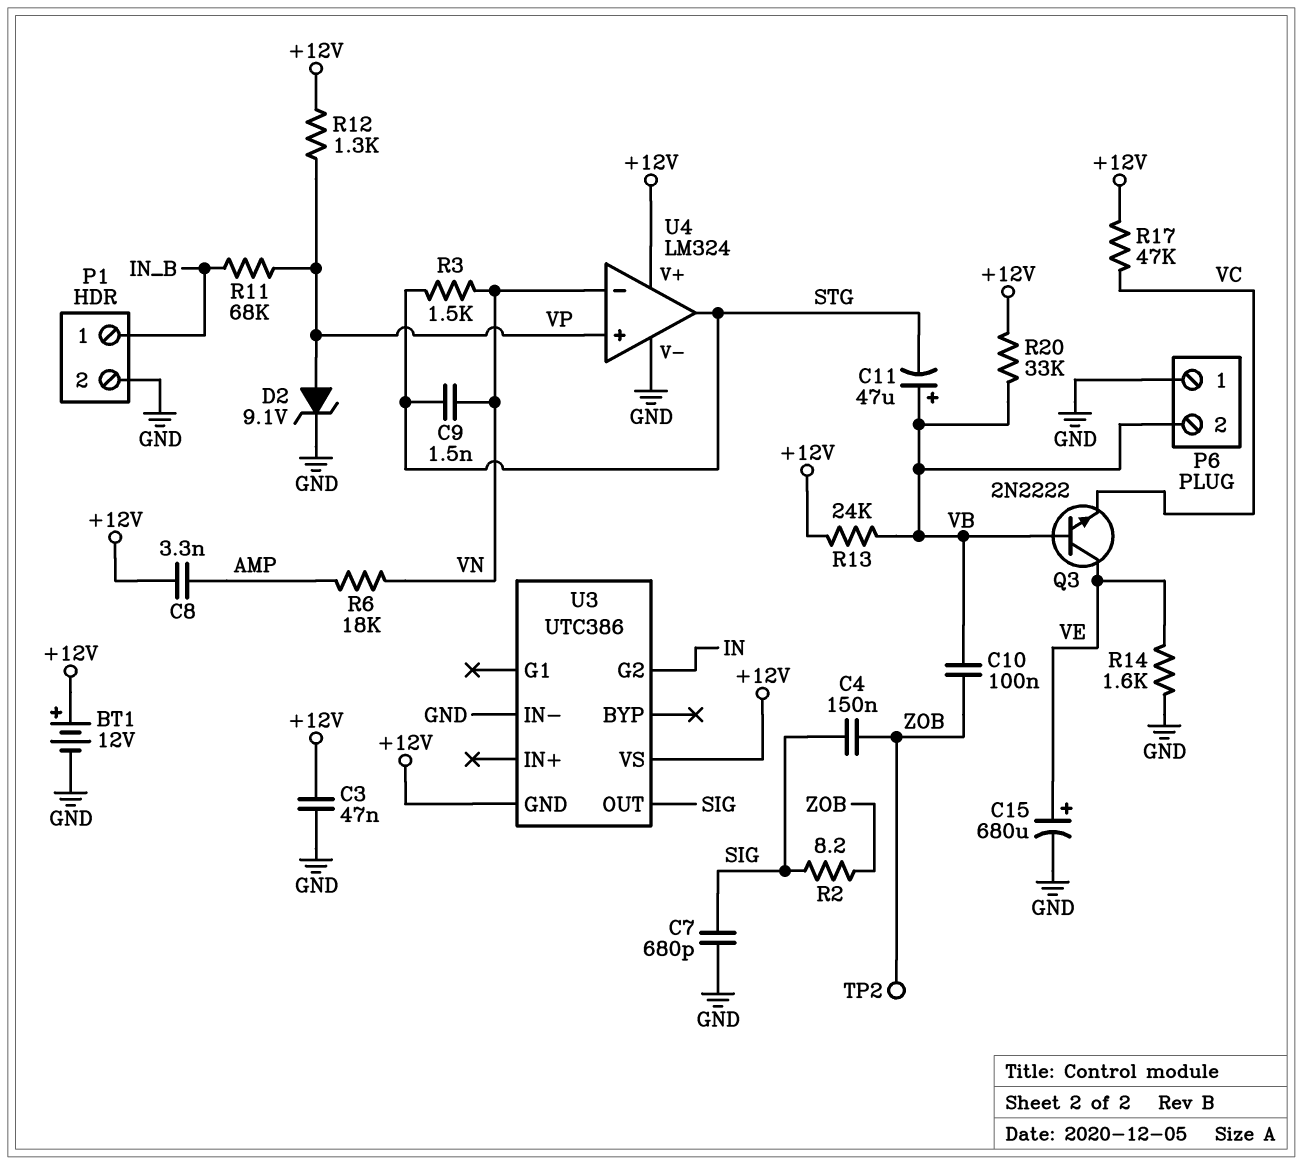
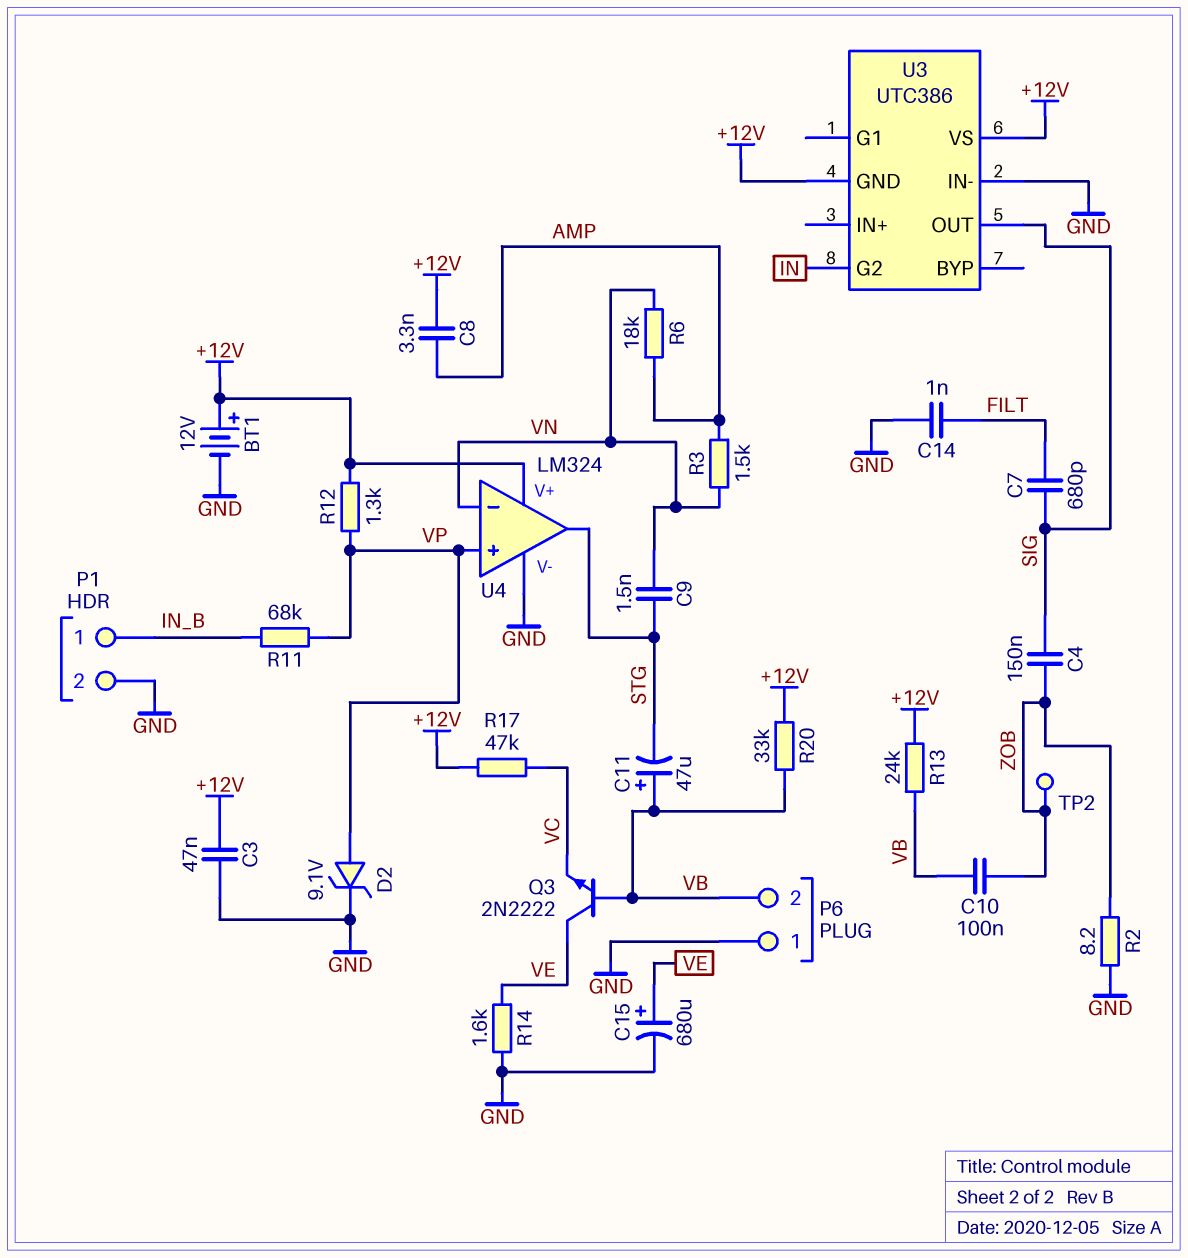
C7: 680pF (GND, SIG) -> 680pF (FILT, SIG)
C14: none -> 1nF (FILT, GND)
R2: 8.2 (SIG, ZOB) -> 8.2 (GND, ZOB)
R3: 1.5k (STG, VN) -> 1.5k (AMP, VN)

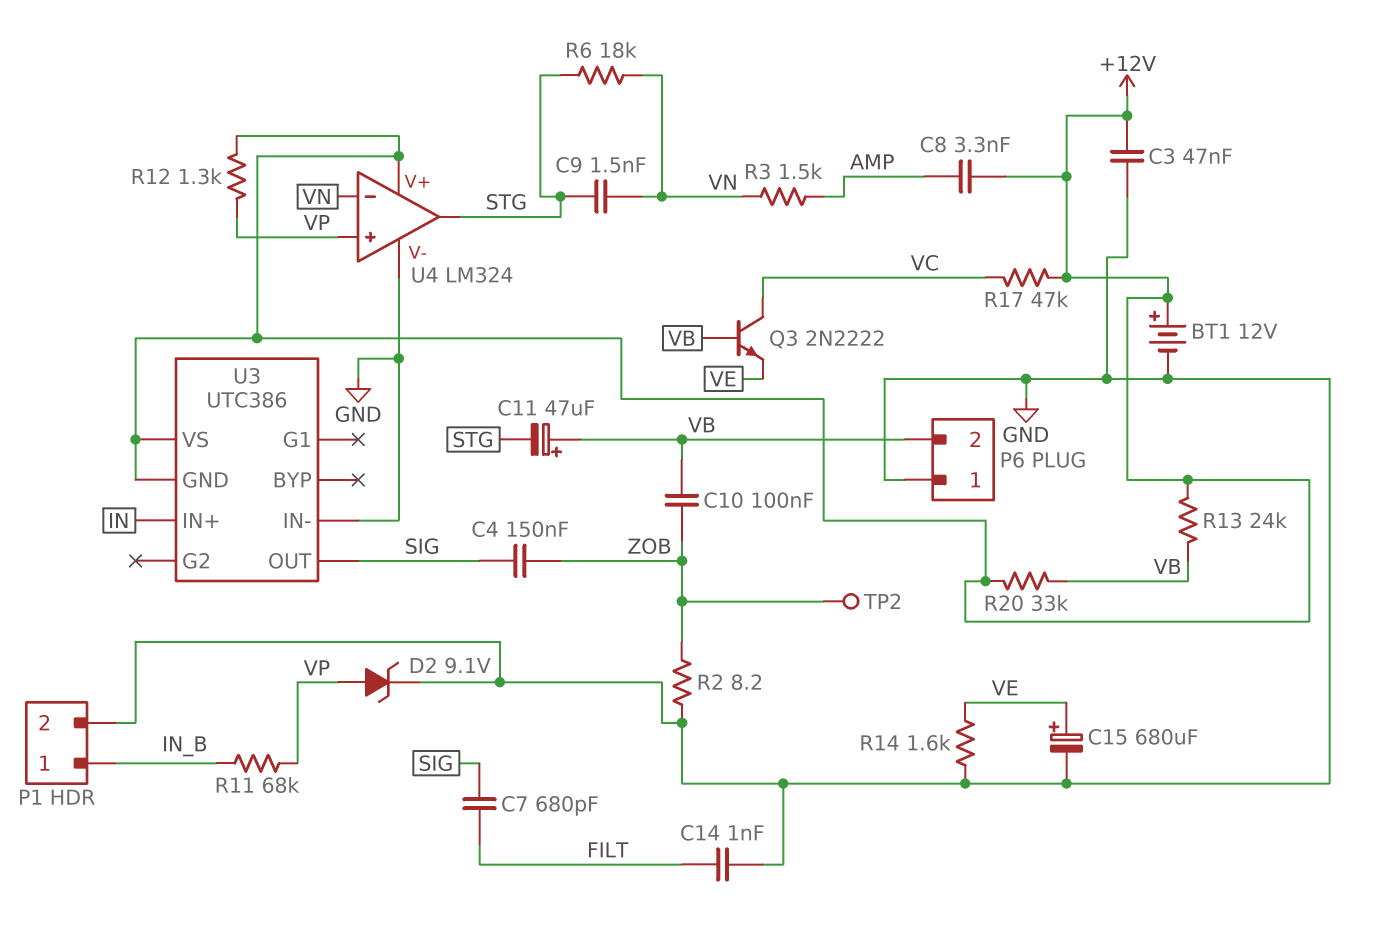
Q3: NPN 2N2222 (B VB, C VE, E VC) -> NPN 2N2222 (B VB, C VC, E VE)
R6: 18k (AMP, VN) -> 18k (STG, VN)
U3 pin G2: IN -> none
U3 pin IN+: none -> IN

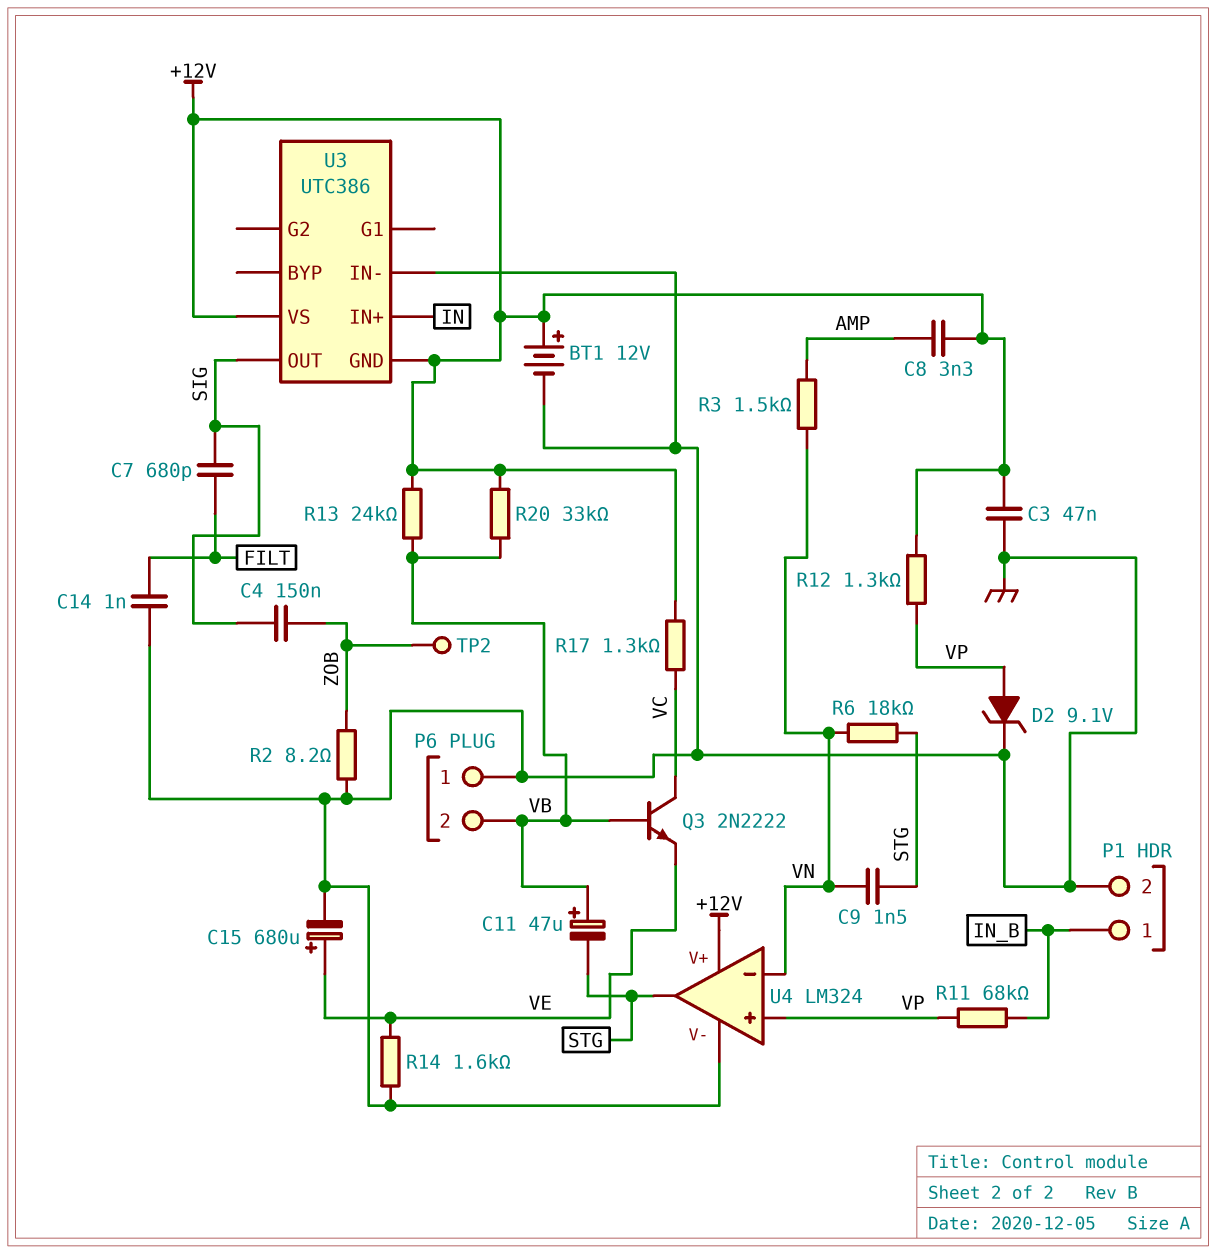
C10: 100nF (VB, ZOB) -> none
R17: 47k (+12V, VC) -> 1.3k (+12V, VC)

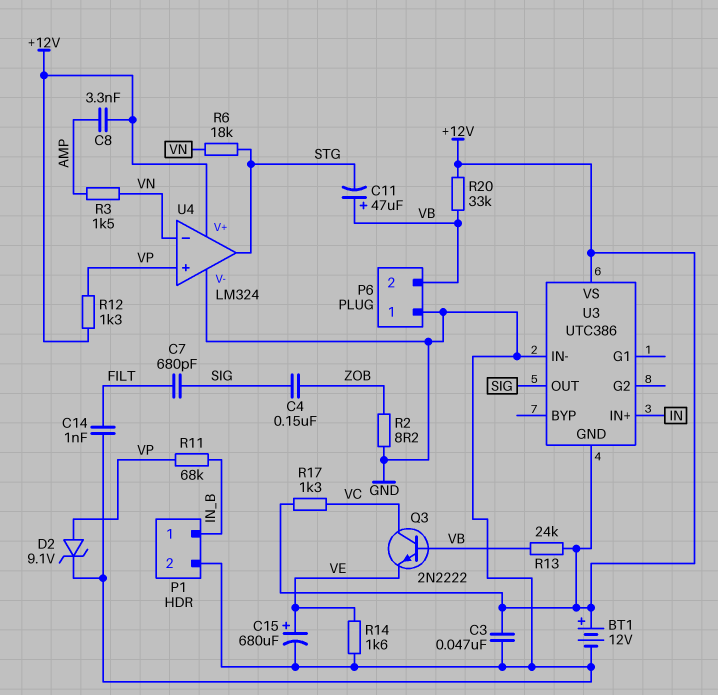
C9: 1.5nF (STG, VN) -> none
TP2: test point (ZOB) -> none

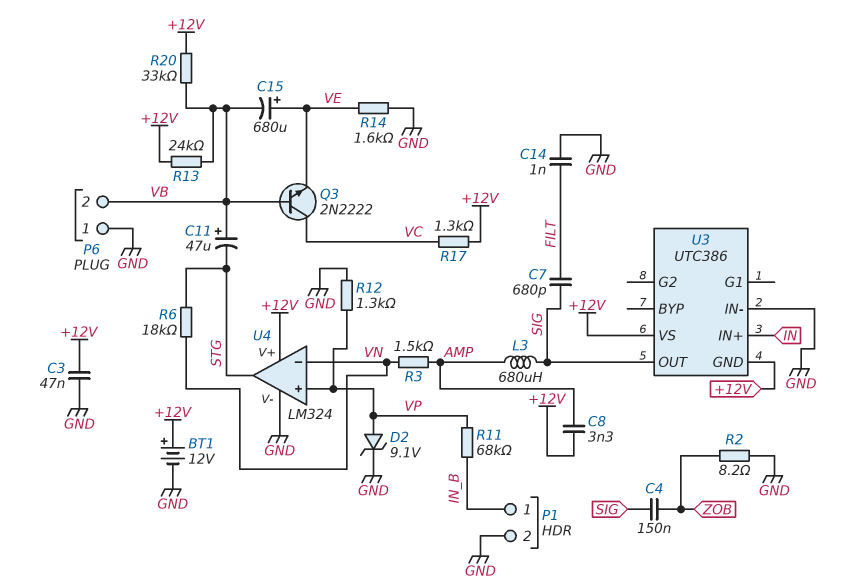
C15: 680uF (plus VE, minus GND) -> 680uF (plus VE, minus VB)
L3: none -> 680uH (AMP, SIG)
R12: 1.3k (+12V, VP) -> 1.3k (GND, VP)

